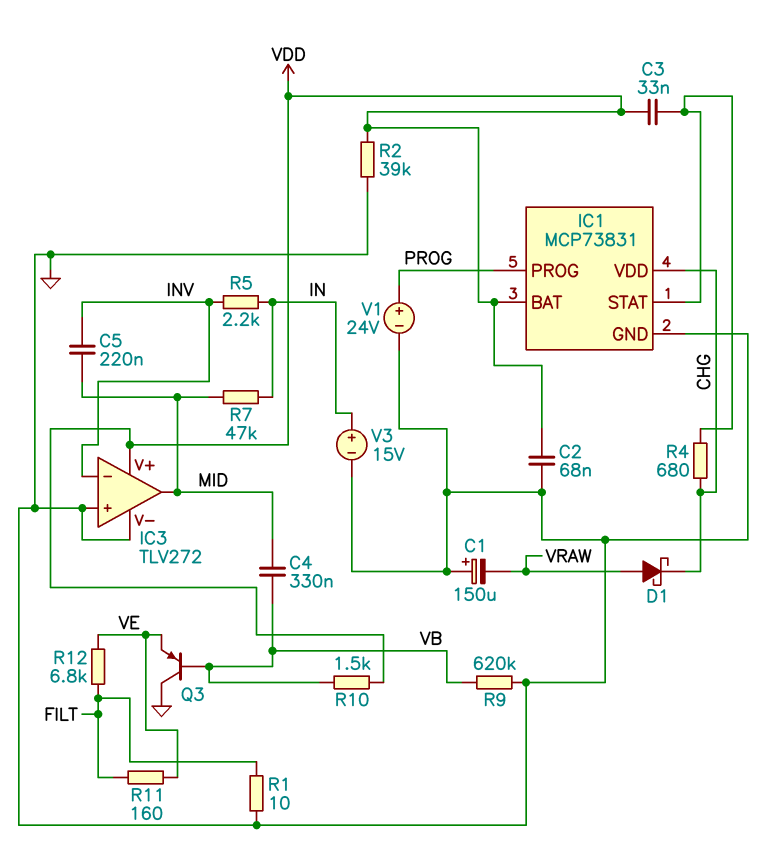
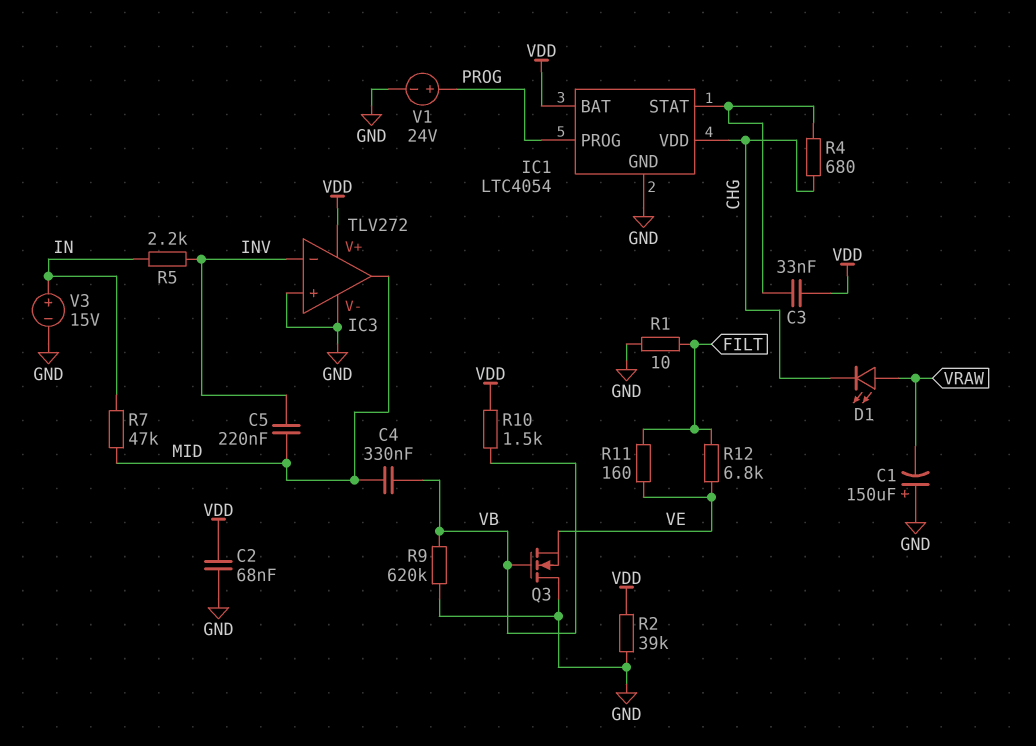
D1: schottky (A VRAW, K CHG) -> LED (A VRAW, K CHG)
IC1: MCP73831 -> LTC4054
Q3: PNP (B VB, C GND, E VE) -> NMOS (G VB, D GND, S VE)

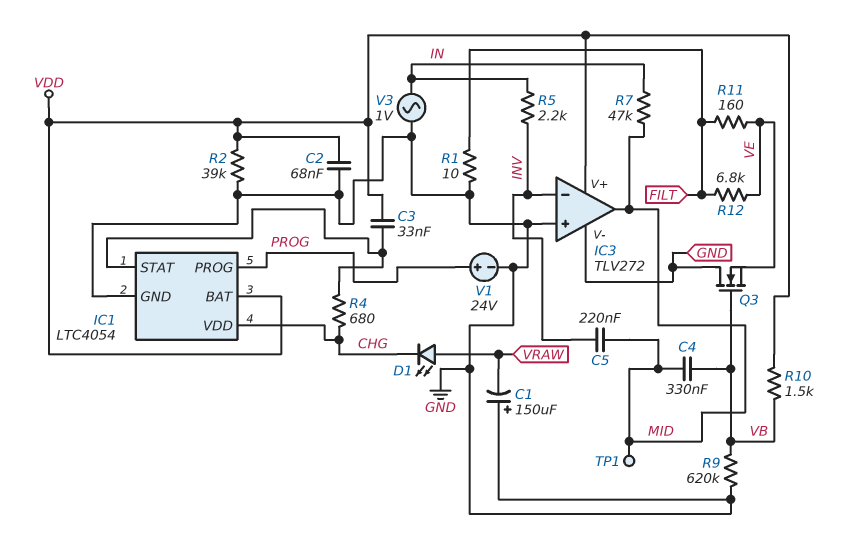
TP1: none -> test point (MID)
V3: 15V (plus IN, minus GND) -> AC 1V (GND, IN)

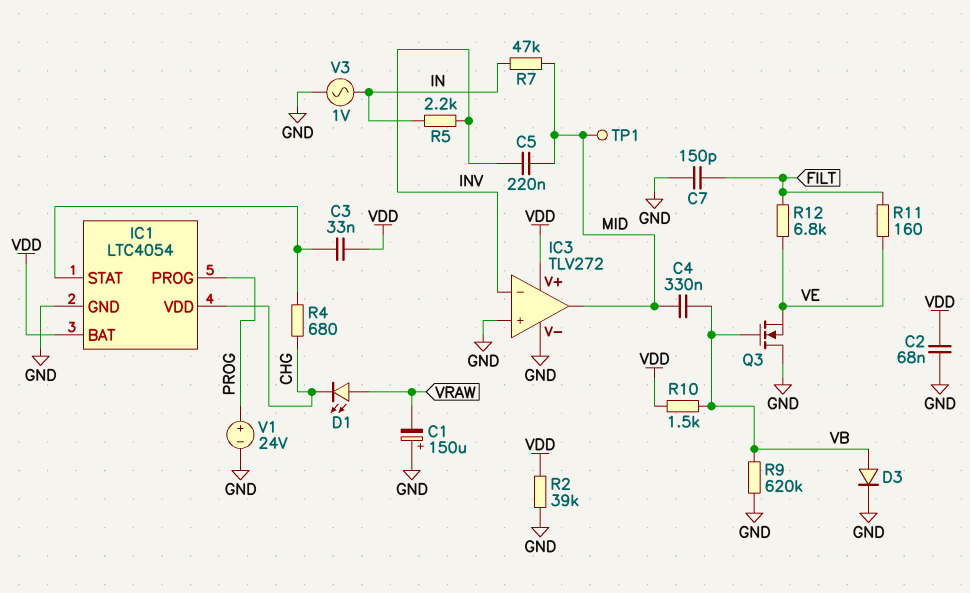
C7: none -> 150pF (FILT, GND)
D3: none -> diode (A VB, K GND)
R1: 10 (FILT, GND) -> none

